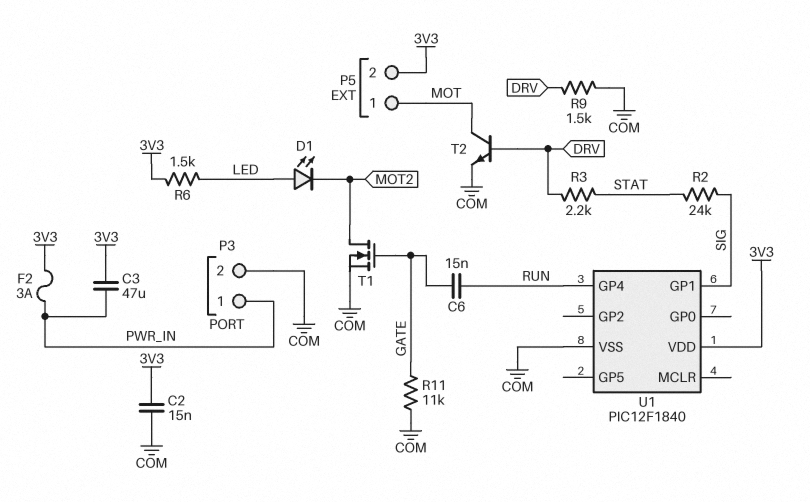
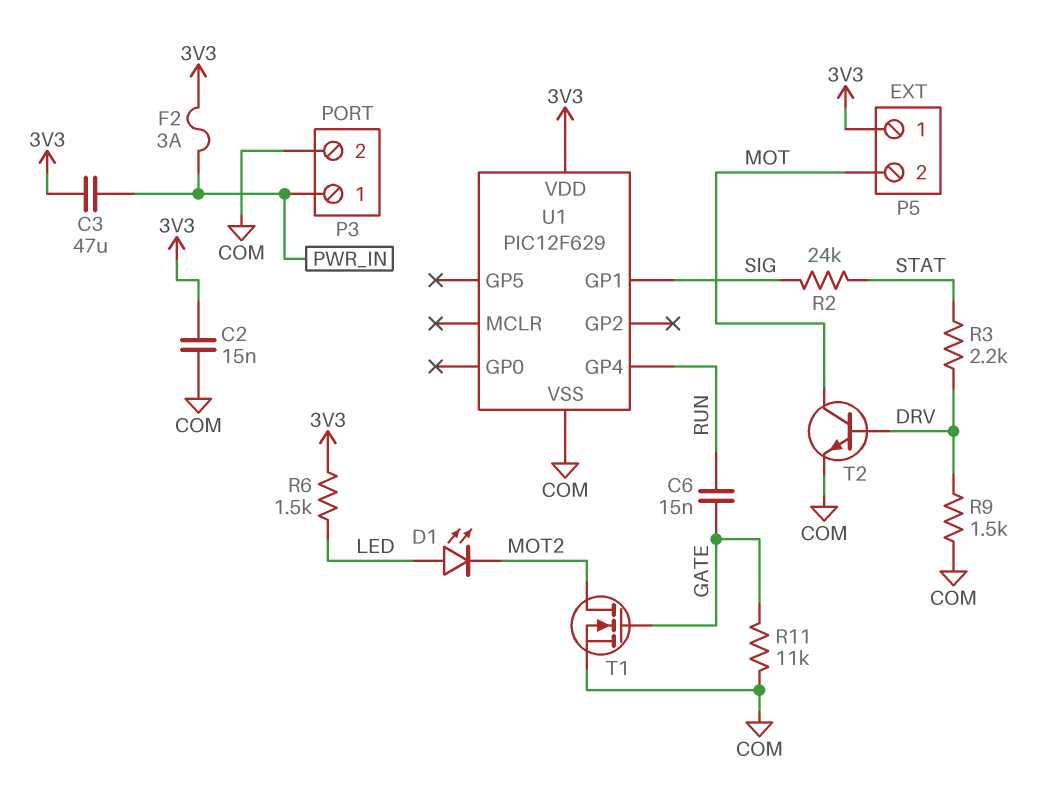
P5 pin 1: MOT -> 3V3
P5 pin 2: 3V3 -> MOT
U1: PIC12F1840 -> PIC12F629

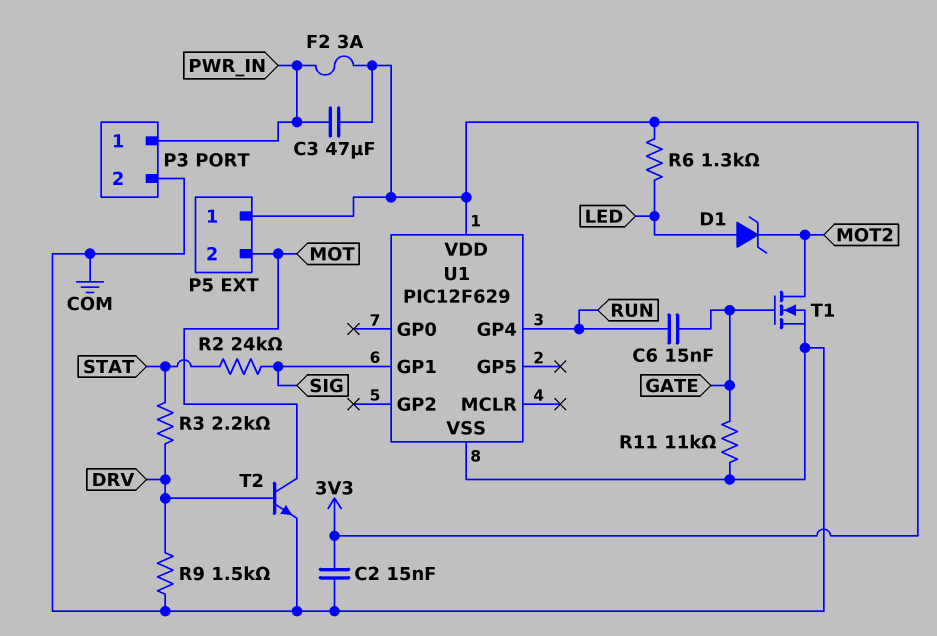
D1: LED (A LED, K MOT2) -> zener (A LED, K MOT2)
R6: 1.5k (3V3, LED) -> 1.3k (3V3, LED)

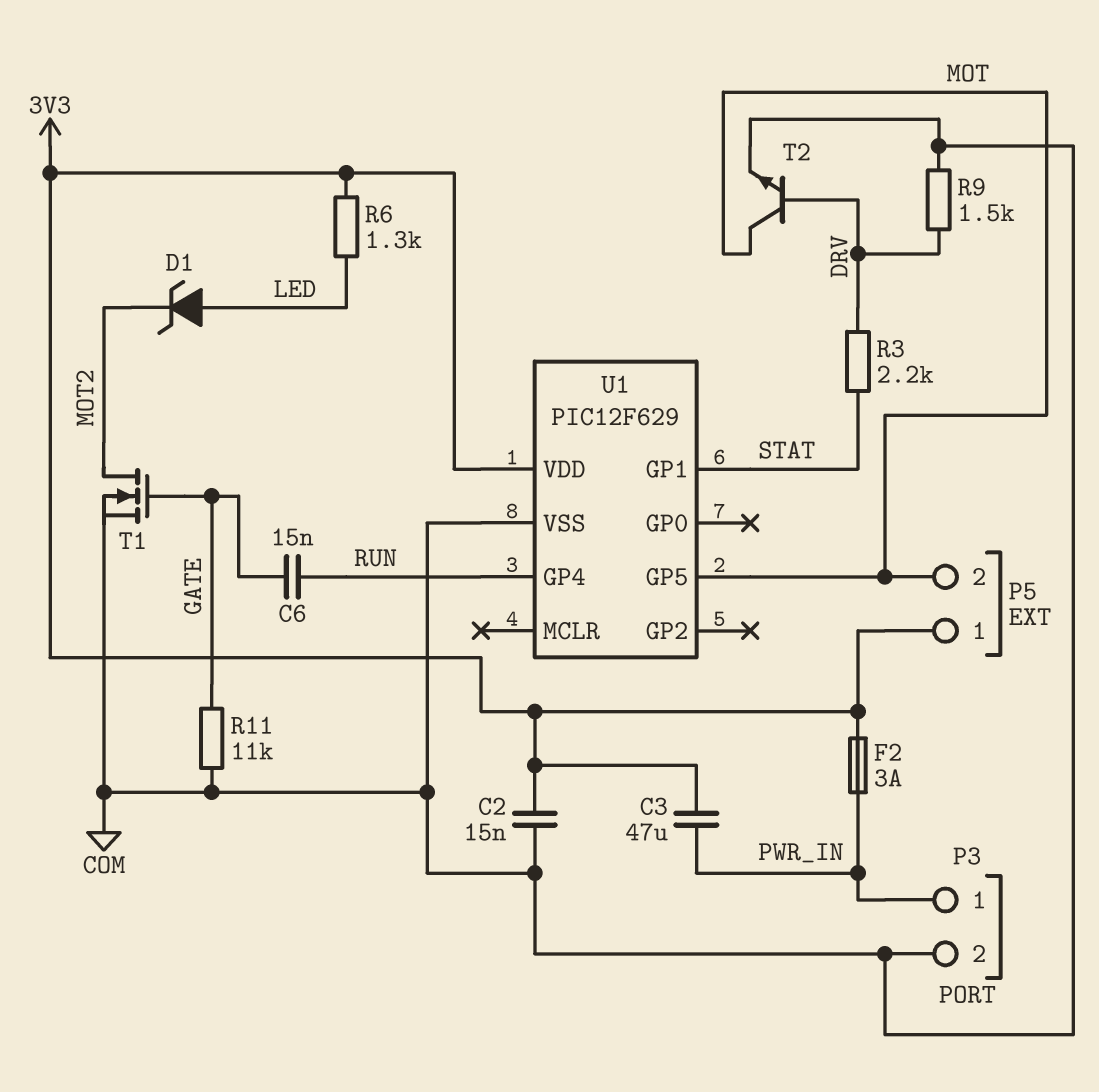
R2: 24k (SIG, STAT) -> none
U1 pin GP1: SIG -> STAT
U1 pin GP5: none -> MOT

